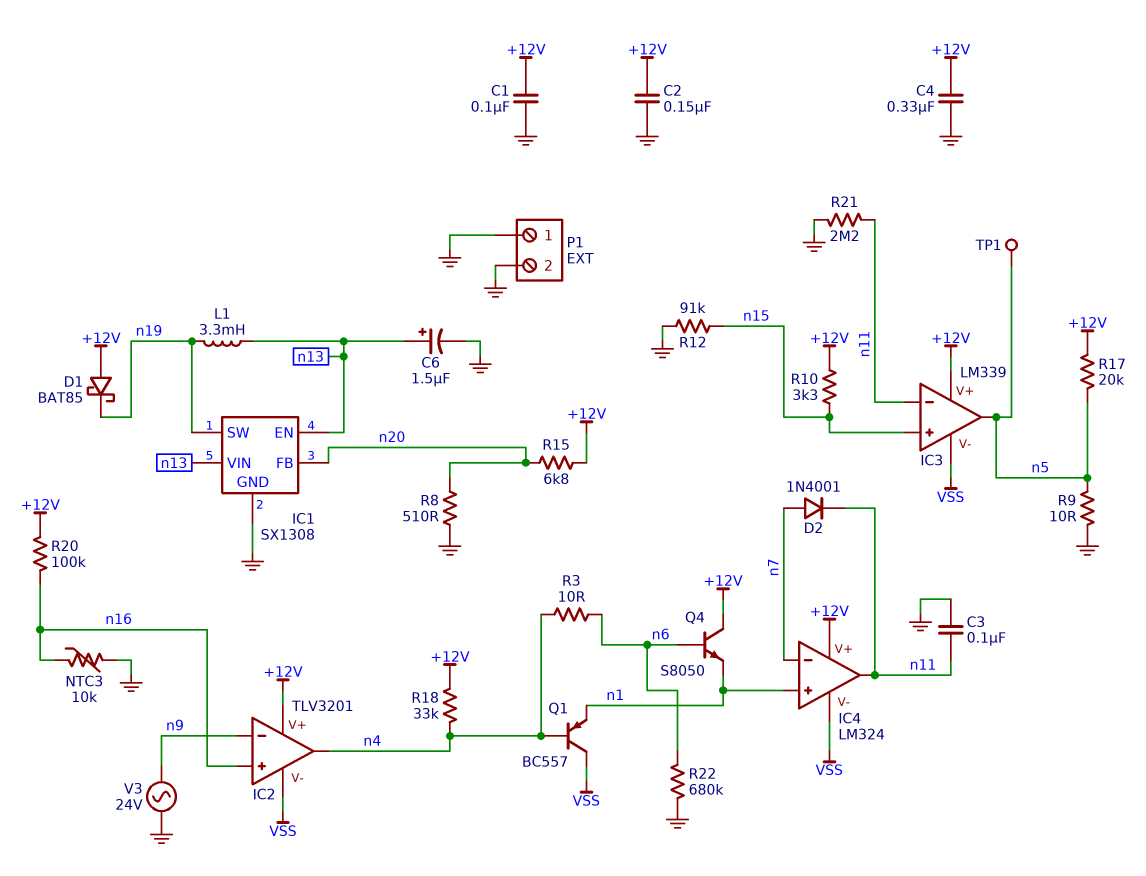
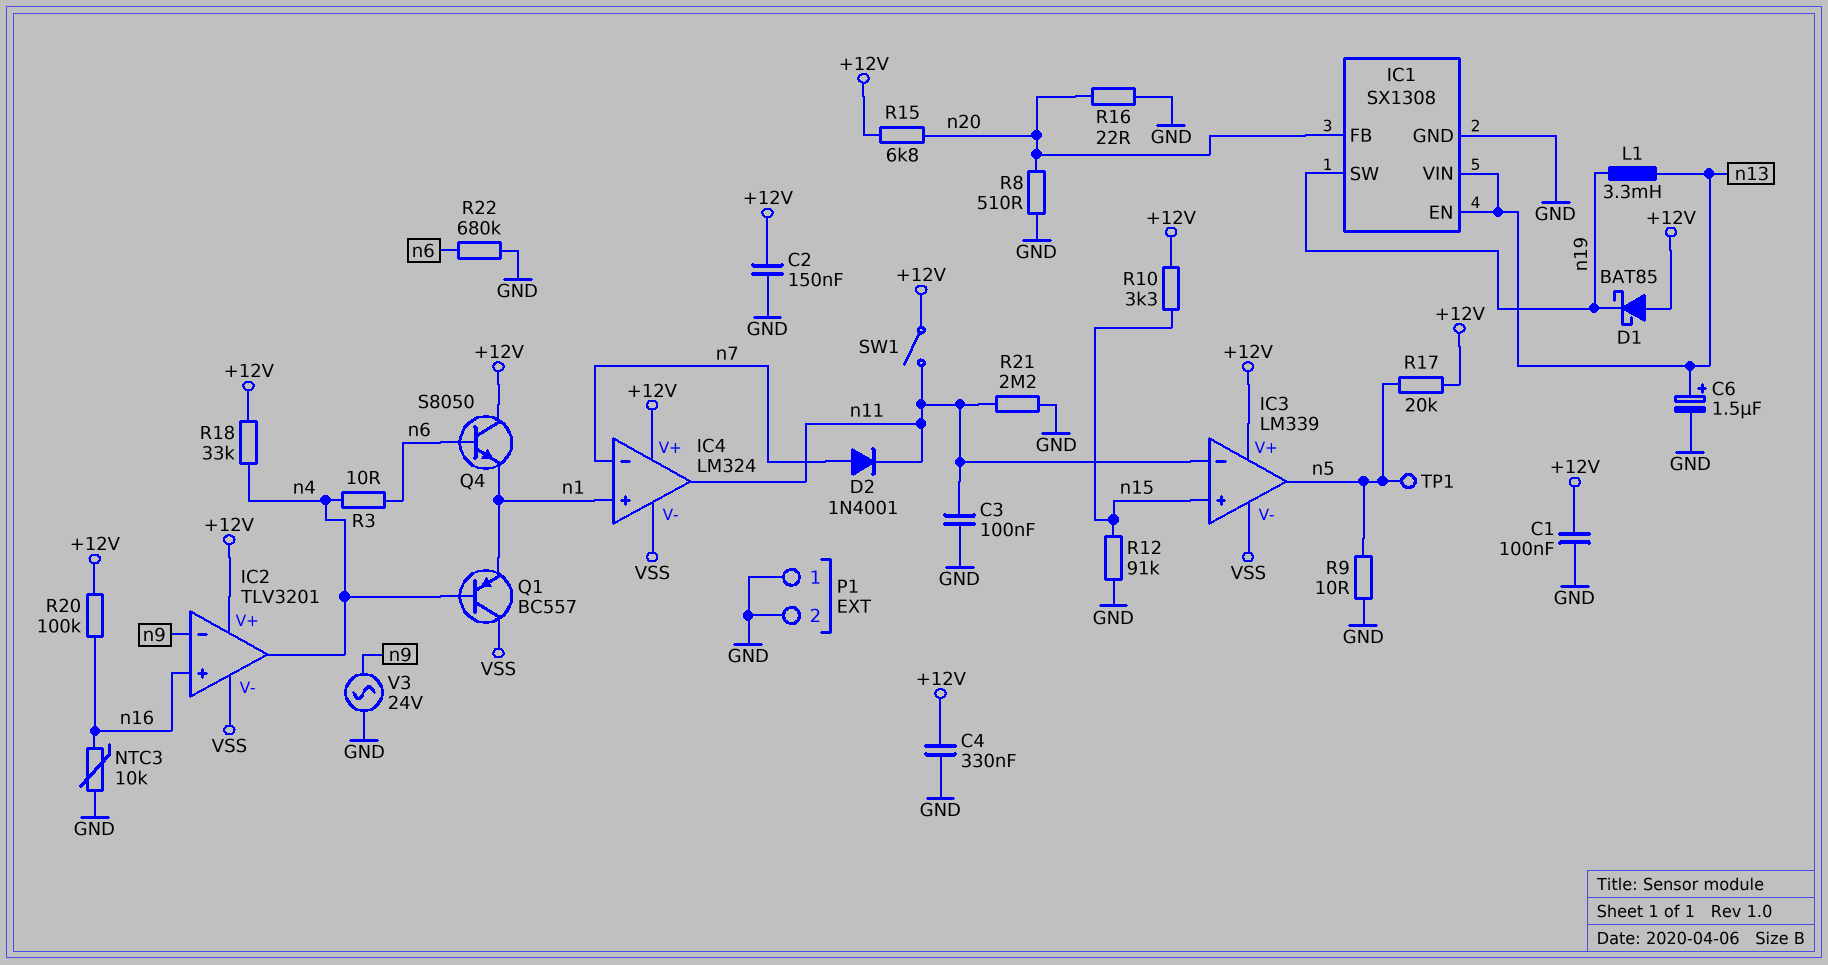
R16: none -> 22 (GND, n20)
SW1: none -> switch (+12V, n11)

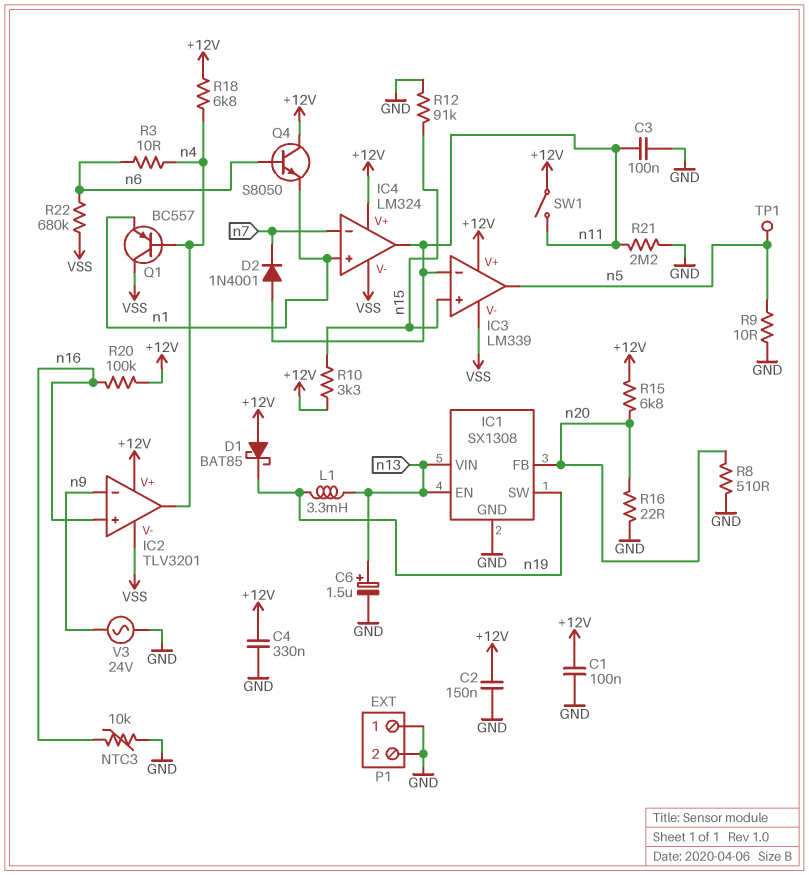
D2: diode 1N4001 (A n7, K n11) -> diode 1N4001 (A n11, K n7)
R17: 20k (+12V, n5) -> none
R18: 33k (+12V, n4) -> 6.8k (+12V, n4)
R22: 680k (GND, n6) -> 680k (VSS, n6)

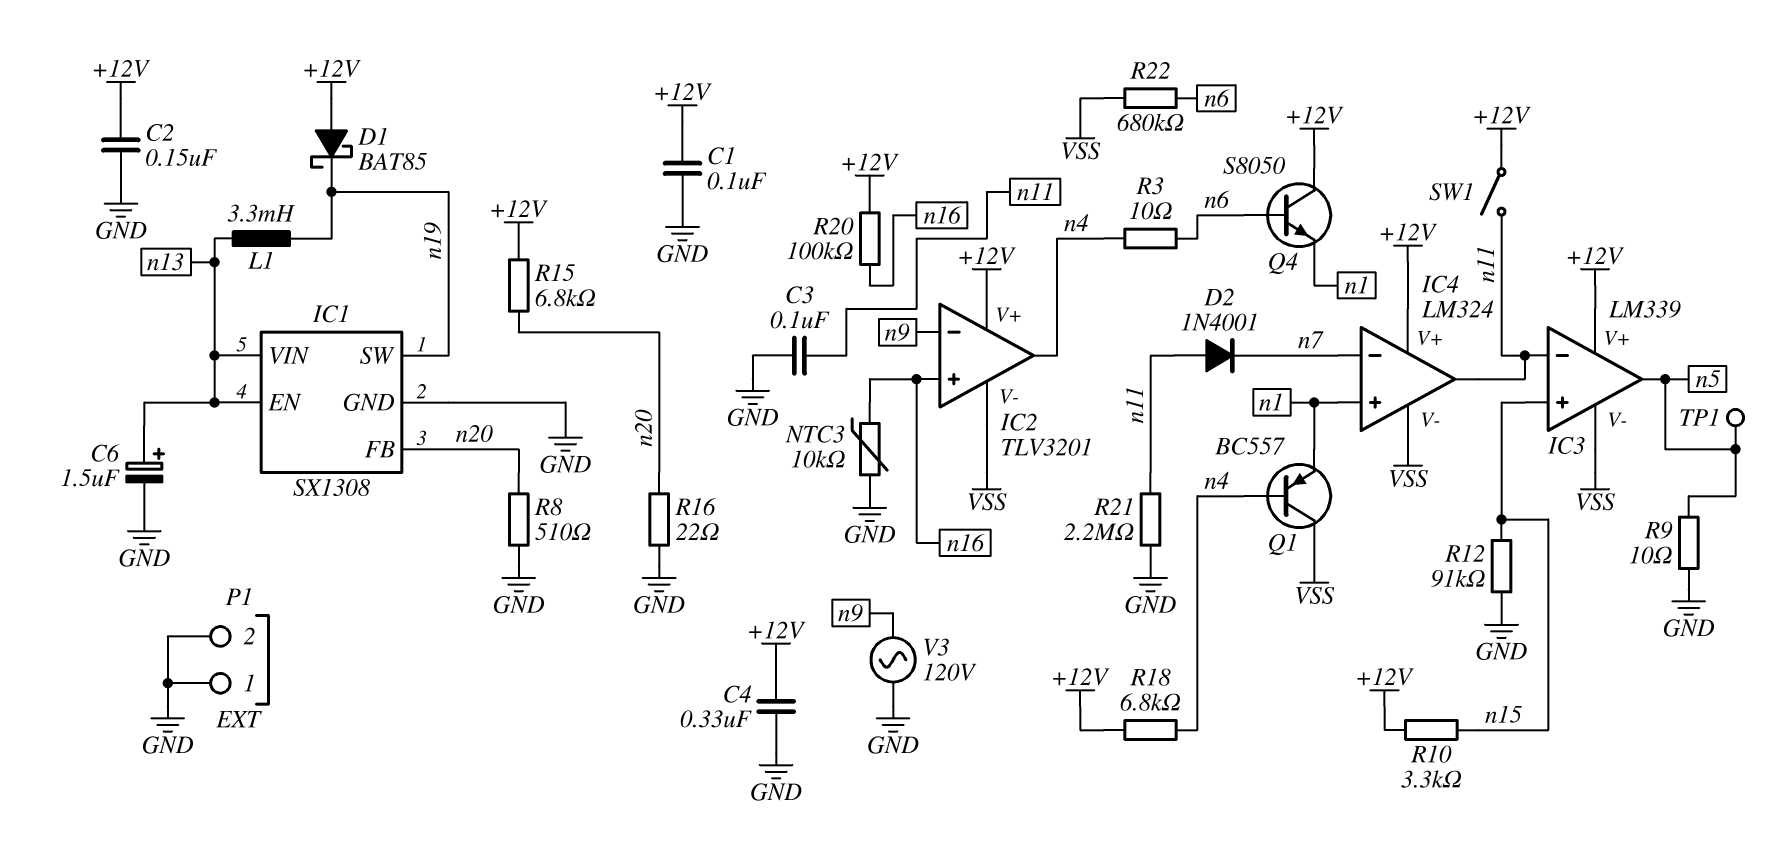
V3: AC 24V (GND, n9) -> AC 120V (GND, n9)

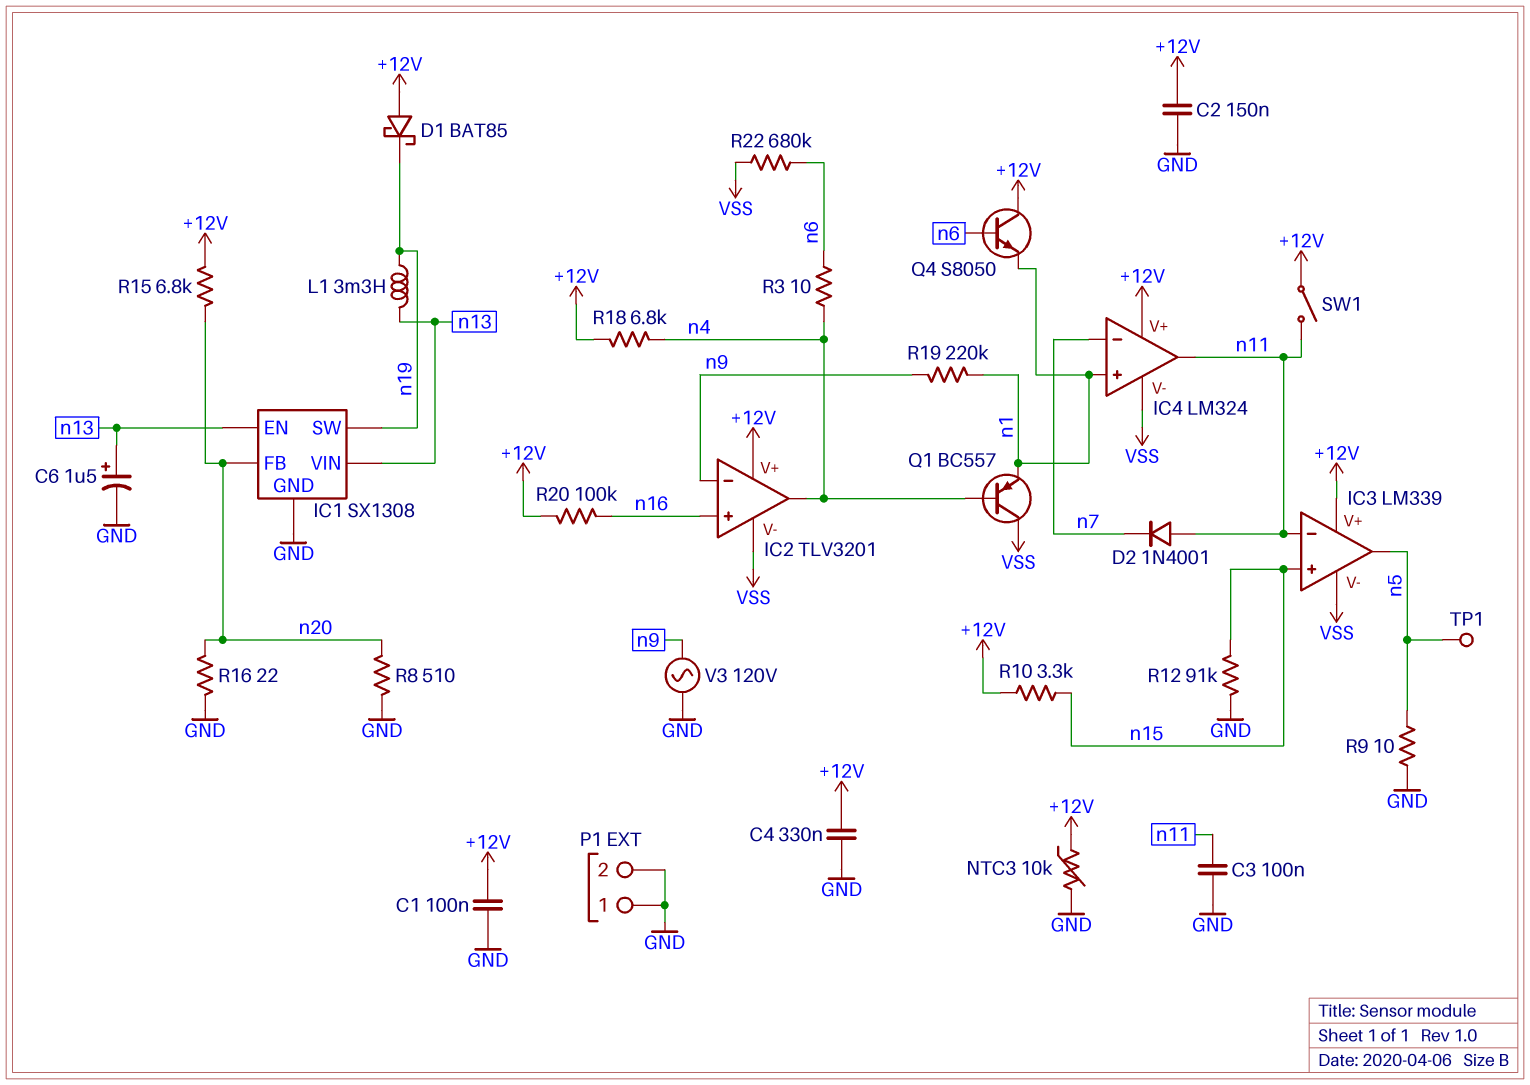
NTC3: 10k (GND, n16) -> 10k (+12V, GND)
R19: none -> 220k (n1, n9)
R21: 2.2M (GND, n11) -> none

